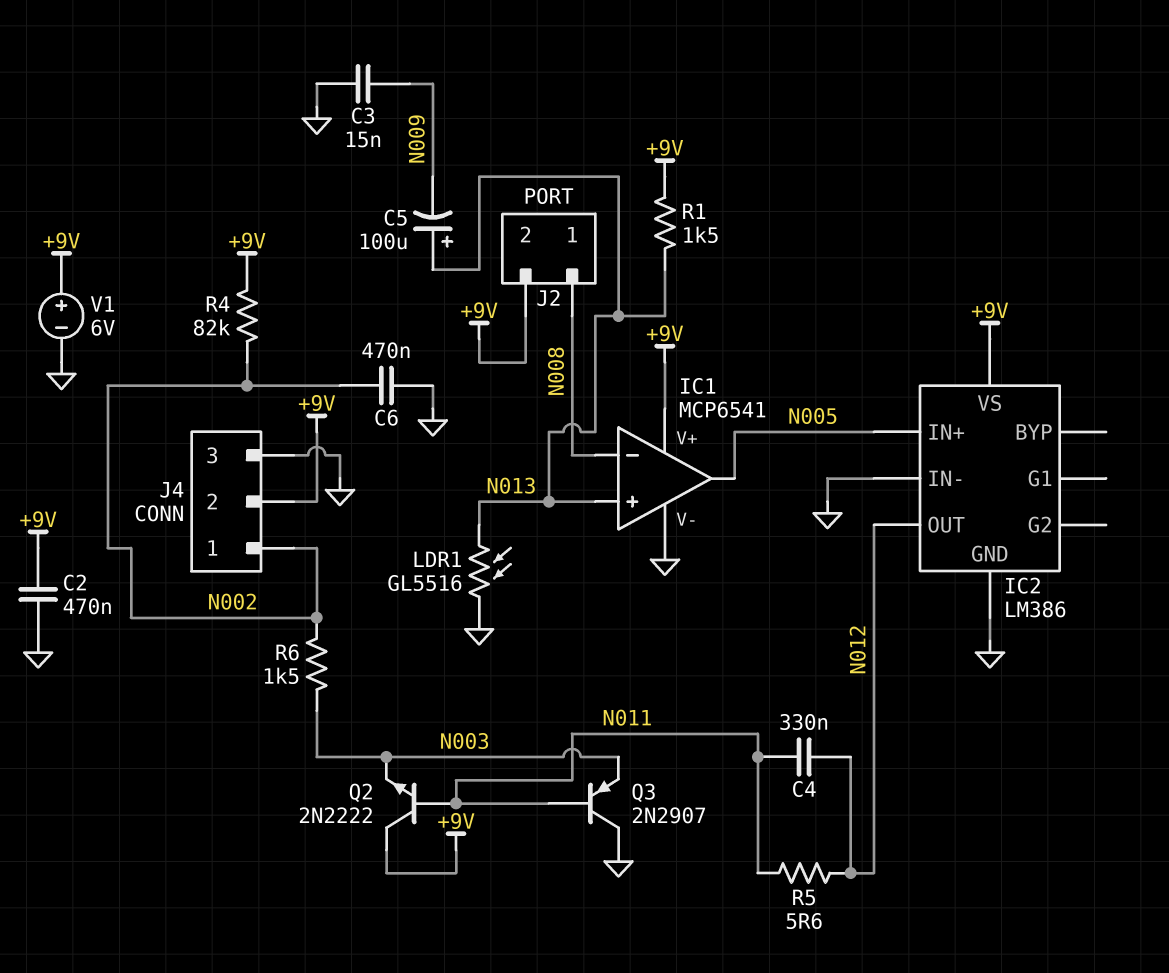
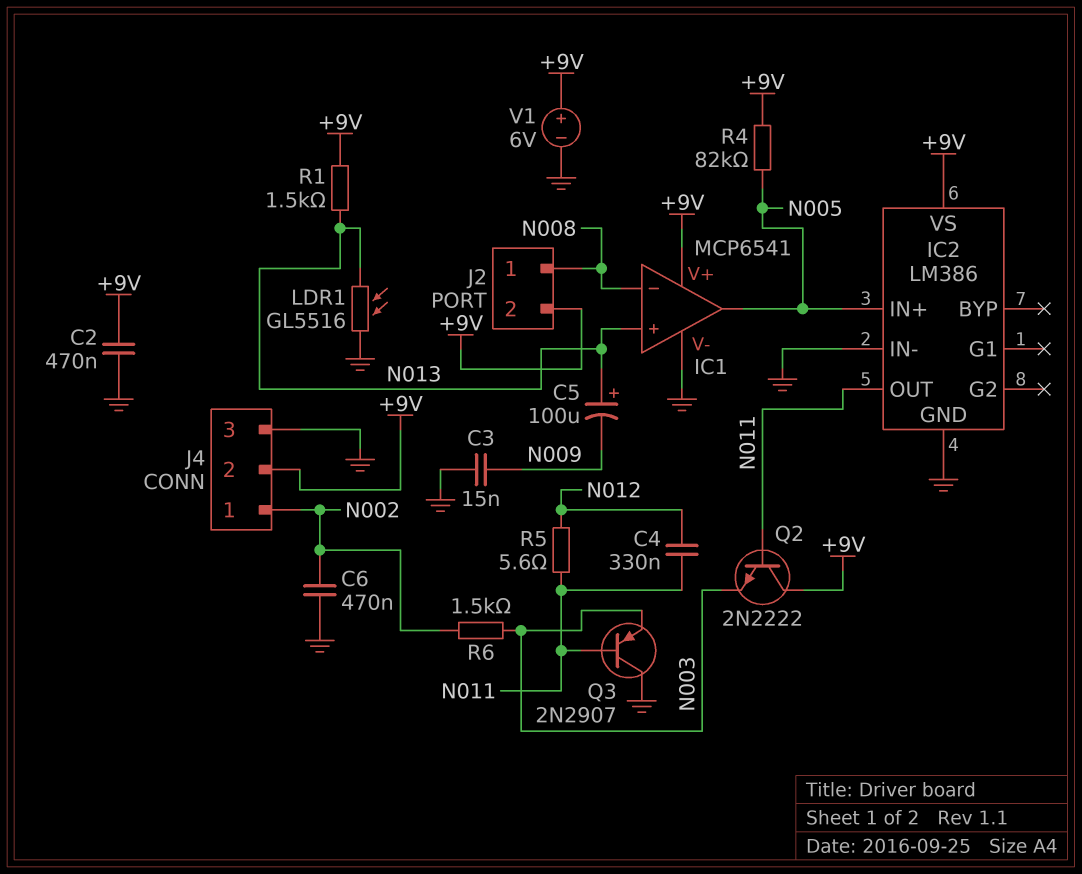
IC2 pin OUT: N012 -> N011
R4: 82k (+9V, N002) -> 82k (+9V, N005)

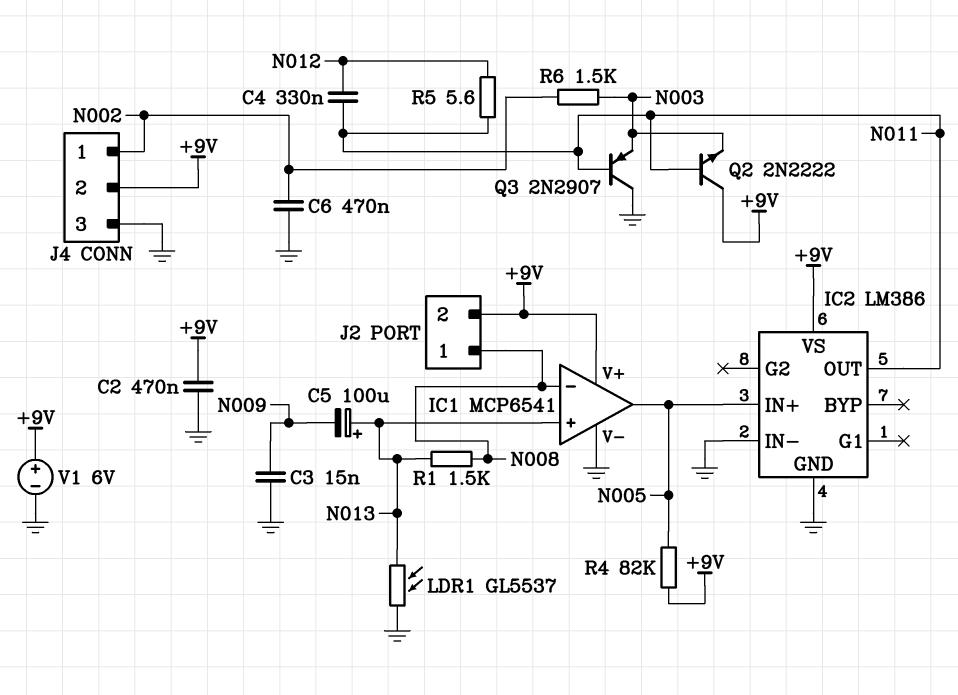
LDR1: GL5516 (GND, N013) -> GL5537 (GND, N013)
R1: 1.5k (+9V, N013) -> 1.5k (N008, N013)

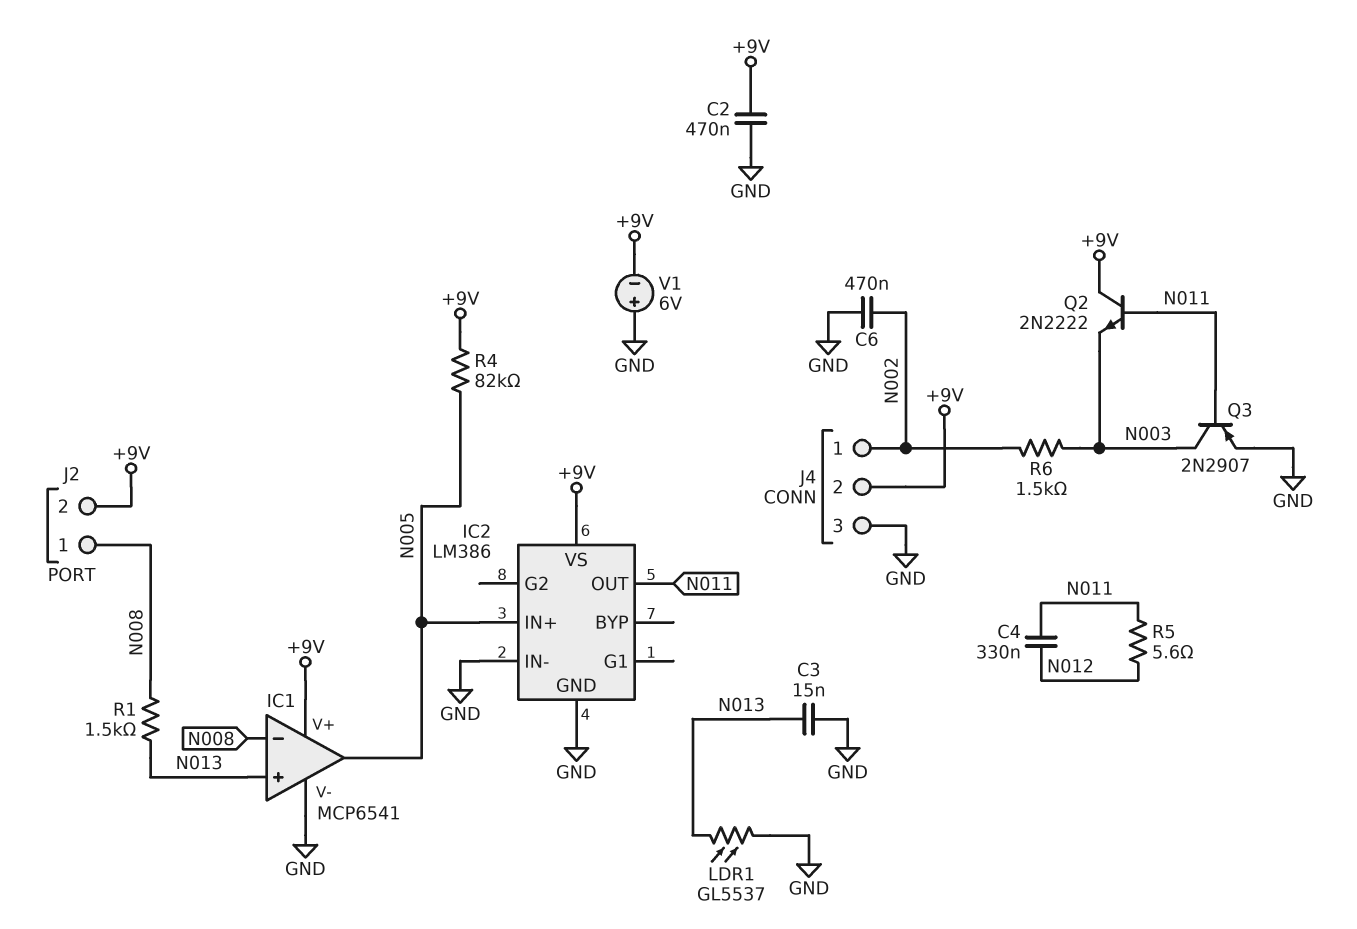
C3: 15nF (GND, N009) -> 15nF (GND, N013)
C5: 100uF (plus N013, minus N009) -> none
Q3: PNP 2N2907 (B N011, C GND, E N003) -> PNP 2N2907 (B N011, C N003, E GND)
V1: 6V (plus +9V, minus GND) -> 6V (plus GND, minus +9V)

